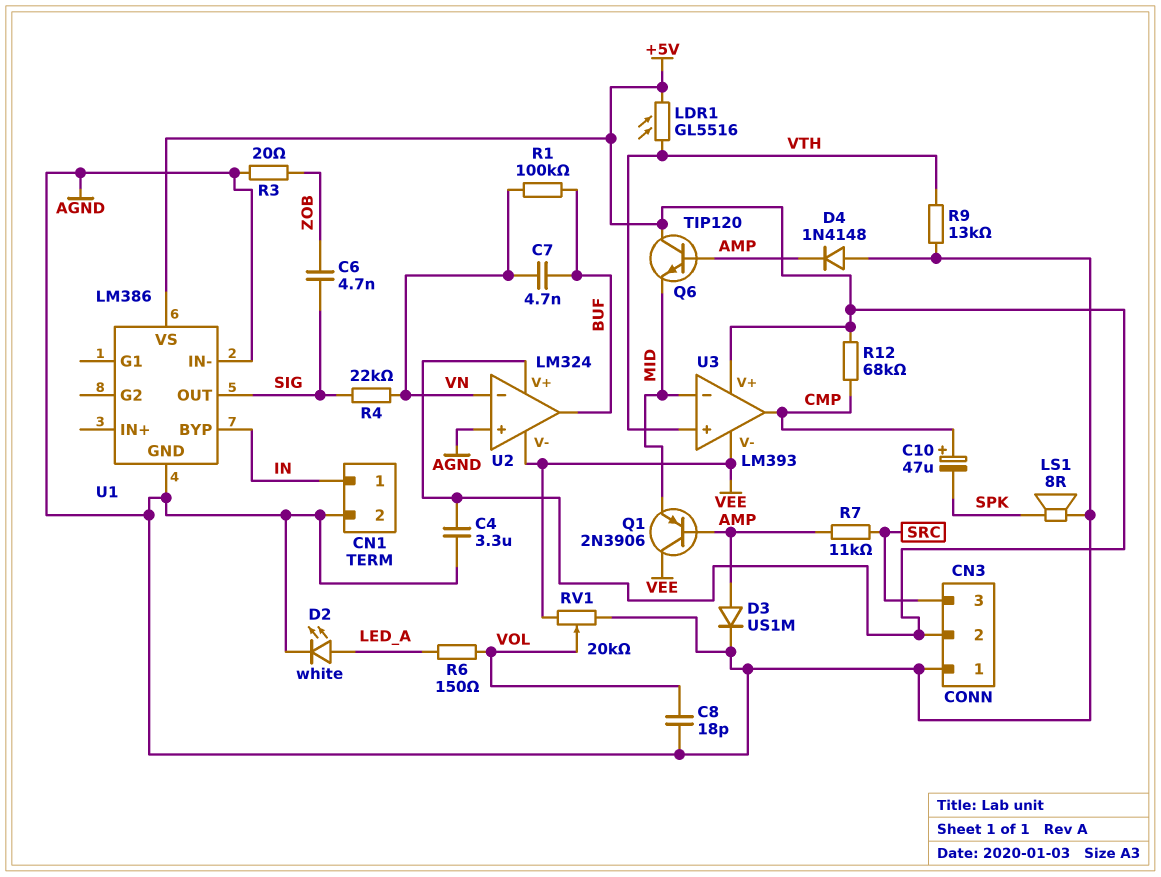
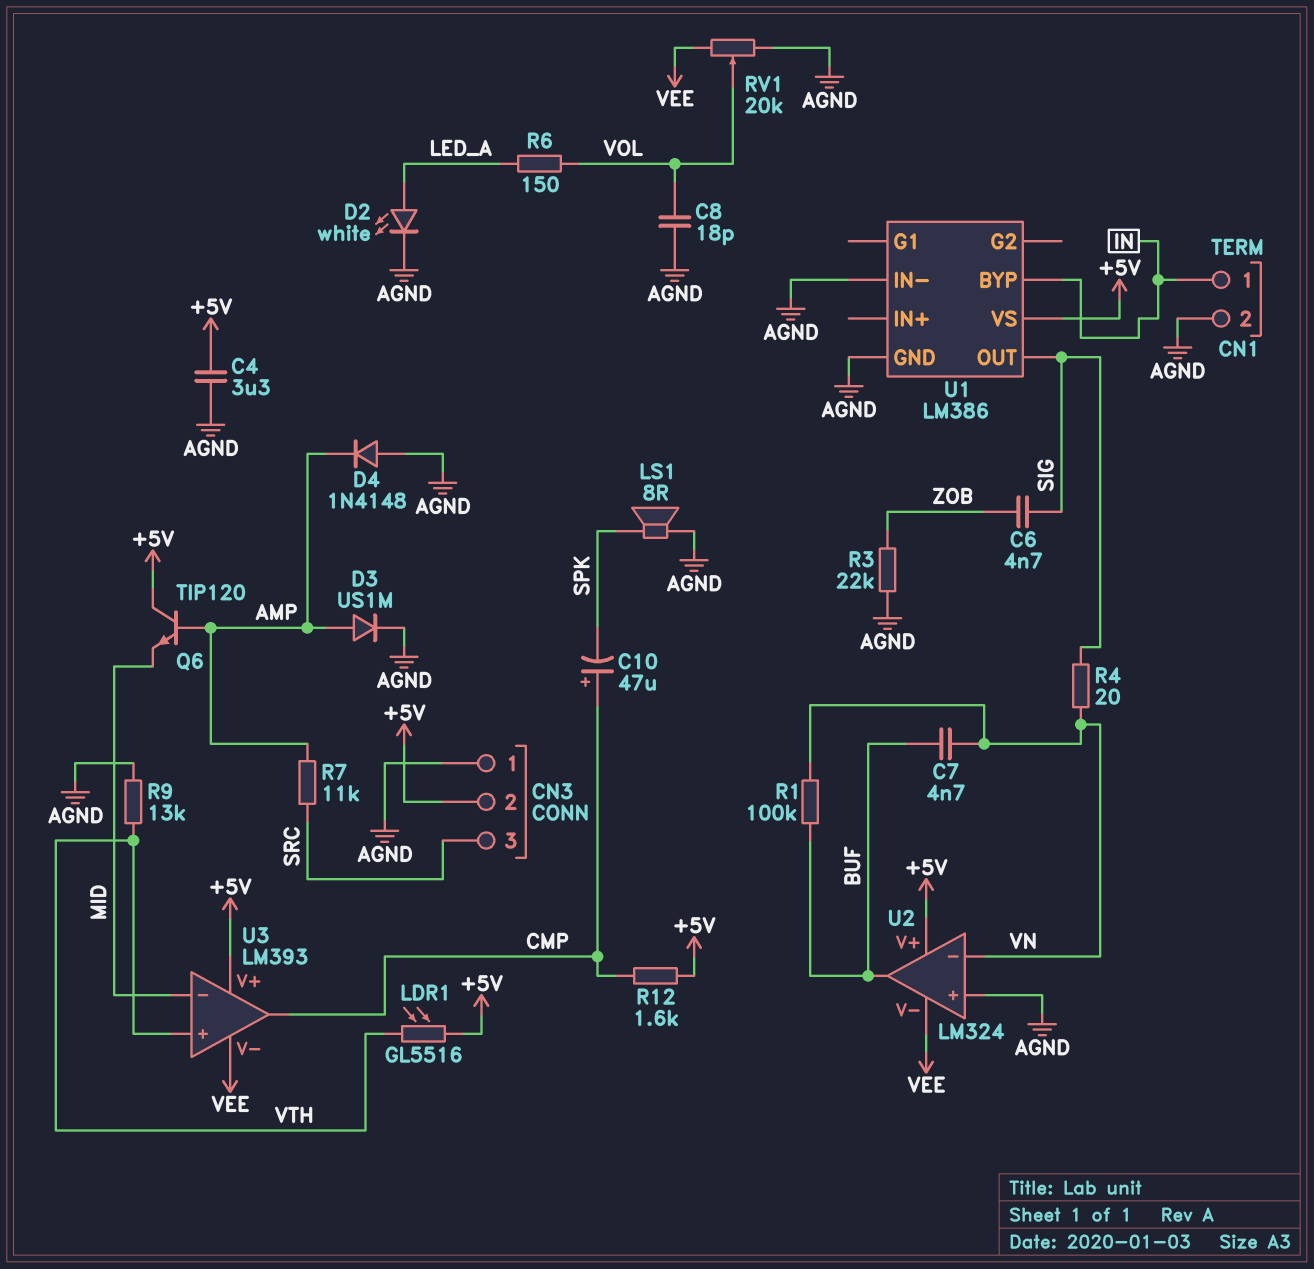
Q1: PNP 2N3906 (B AMP, C VEE, E MID) -> none
R3: 20 (AGND, ZOB) -> 22k (AGND, ZOB)
R4: 22k (SIG, VN) -> 20 (SIG, VN)
R12: 68k (+5V, CMP) -> 1.6k (+5V, CMP)

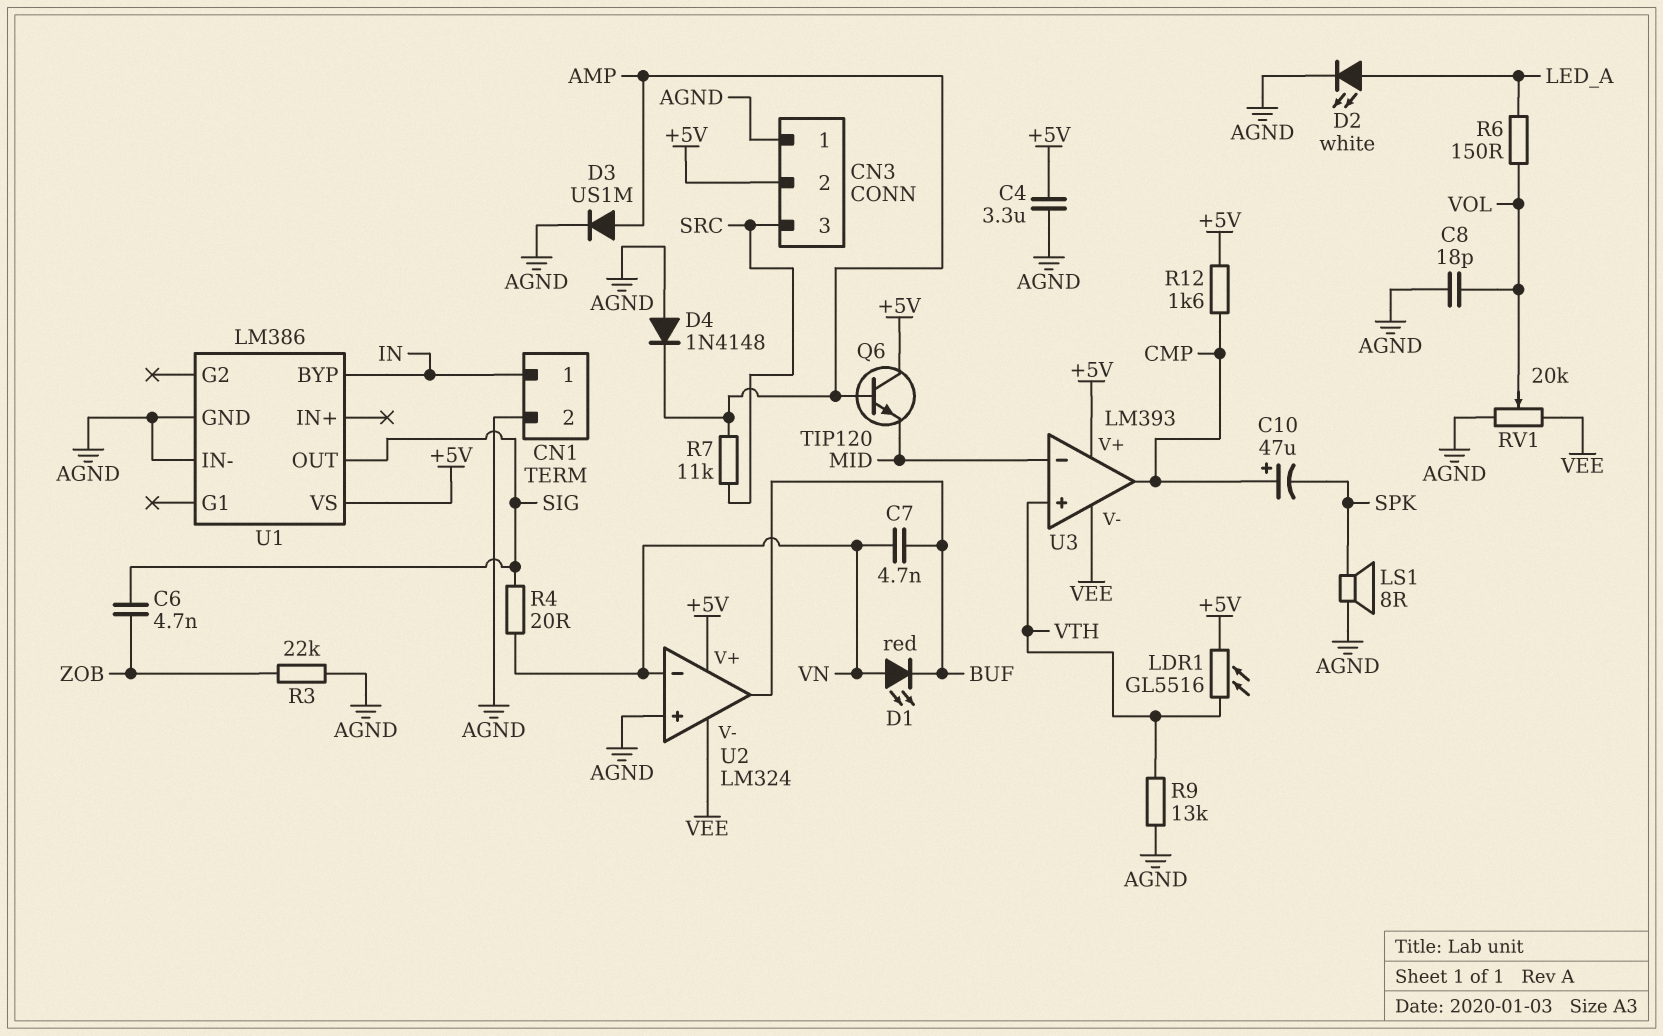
D1: none -> LED red (A VN, K BUF)
R1: 100k (BUF, VN) -> none

